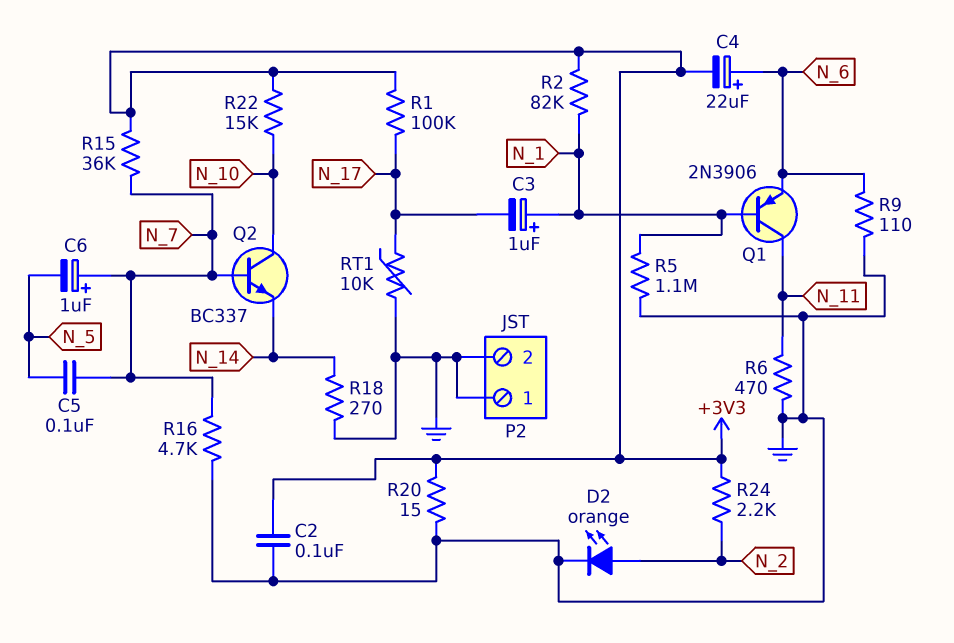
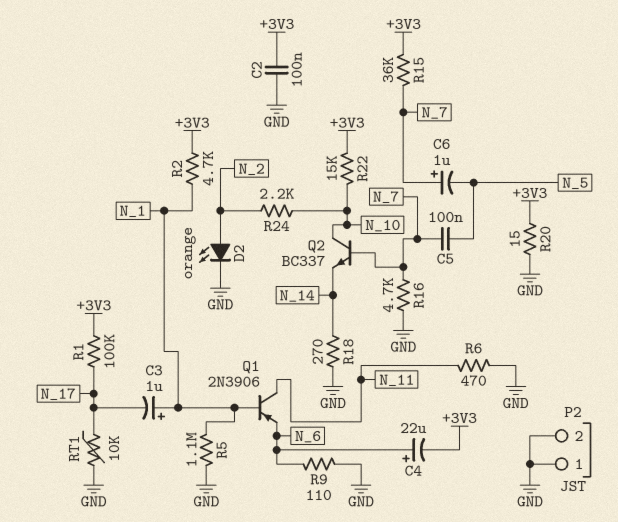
R2: 82k (+3V3, N_1) -> 4.7k (+3V3, N_1)
R24: 2.2k (+3V3, N_2) -> 2.2k (N_2, N_10)

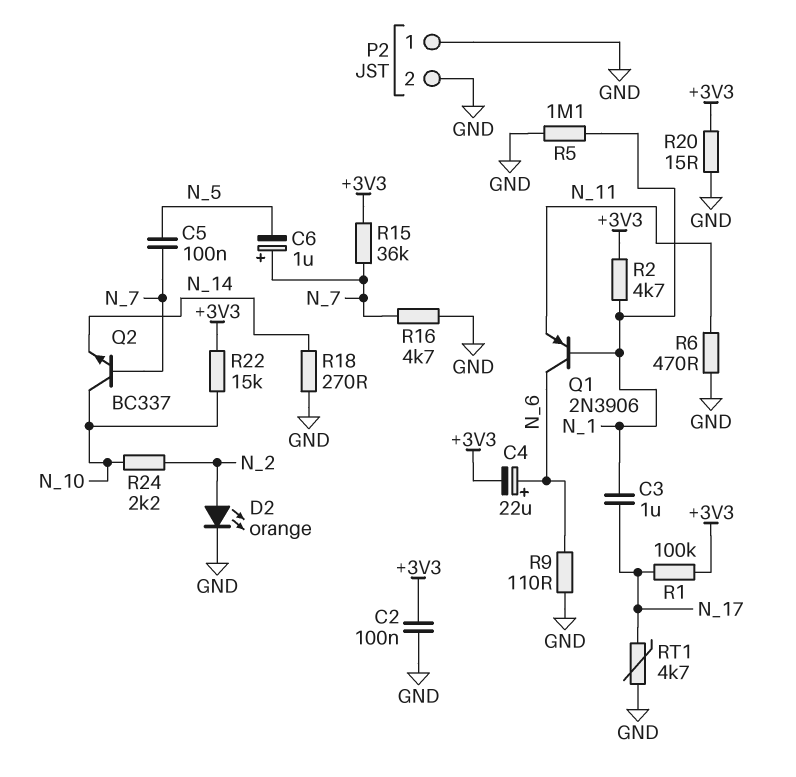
C3: 1uF (plus N_1, minus N_17) -> 1uF (N_1, N_17)
Q1: PNP 2N3906 (B N_1, C N_11, E N_6) -> PNP 2N3906 (B N_1, C N_6, E N_11)
RT1: 10k (GND, N_17) -> 4.7k (GND, N_17)

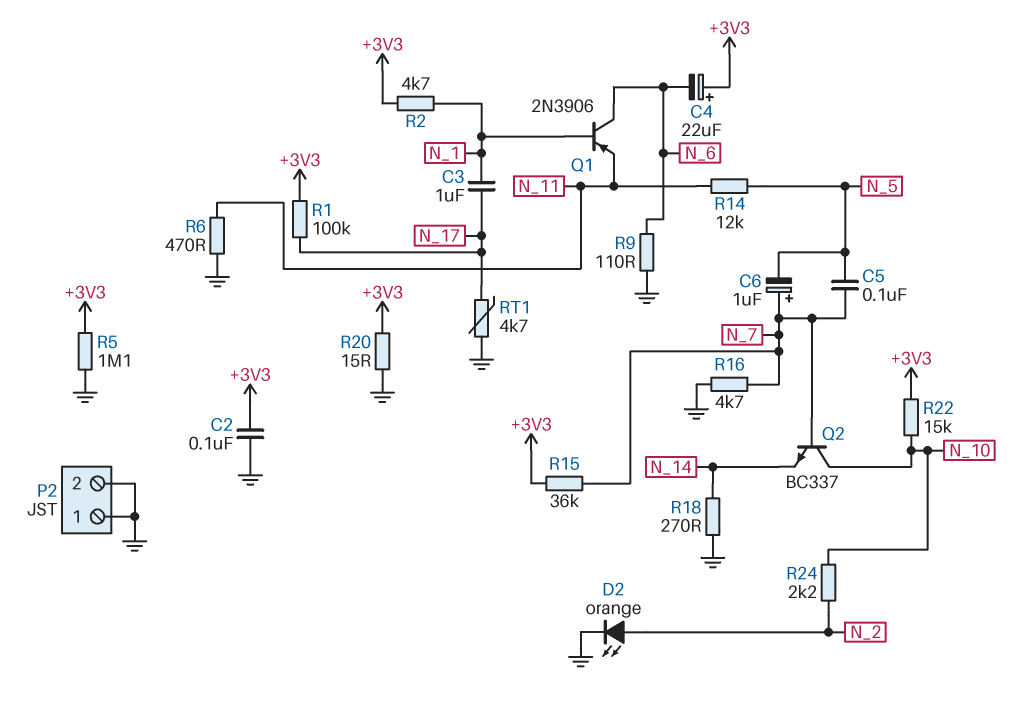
C4: 22uF (plus N_6, minus +3V3) -> 22uF (plus +3V3, minus N_6)
R5: 1.1M (GND, N_1) -> 1.1M (+3V3, GND)
R14: none -> 12k (N_5, N_11)

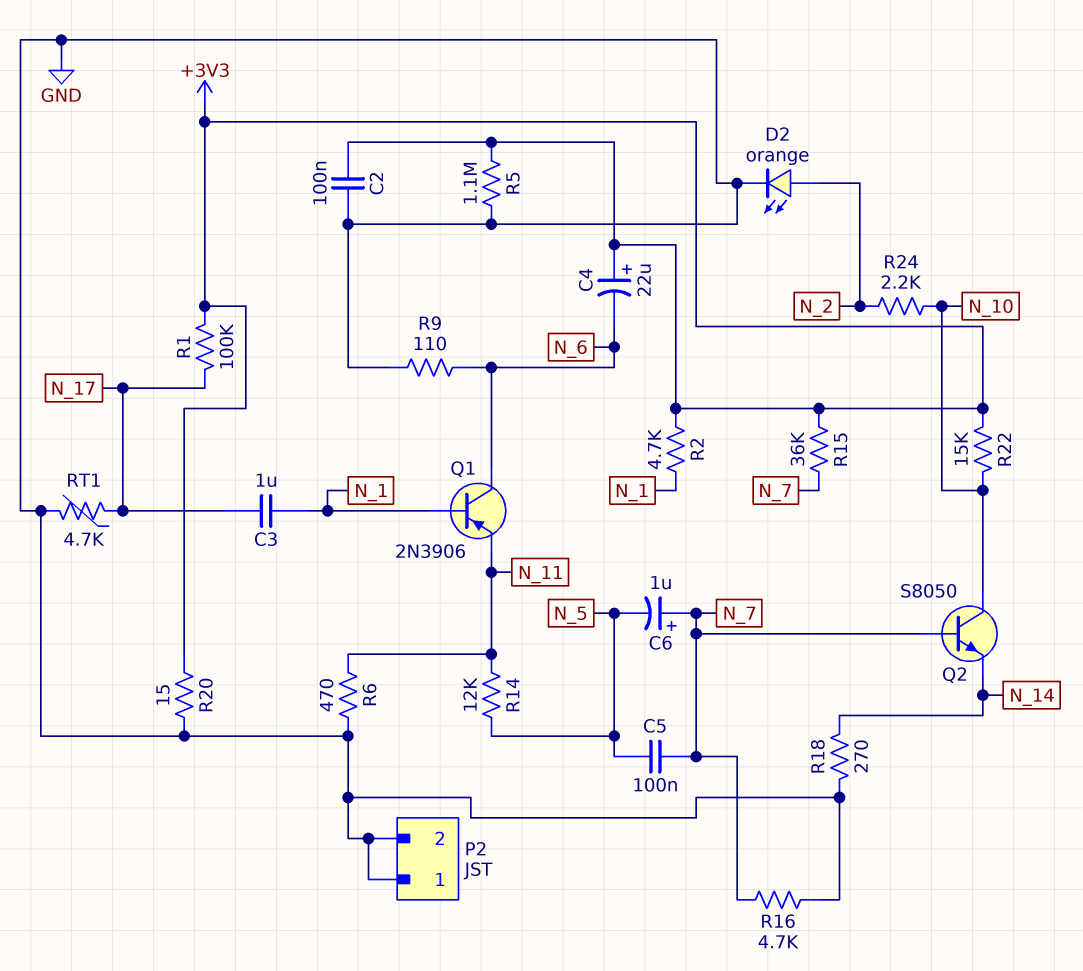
Q2: NPN BC337 (B N_7, C N_10, E N_14) -> NPN S8050 (B N_7, C N_10, E N_14)

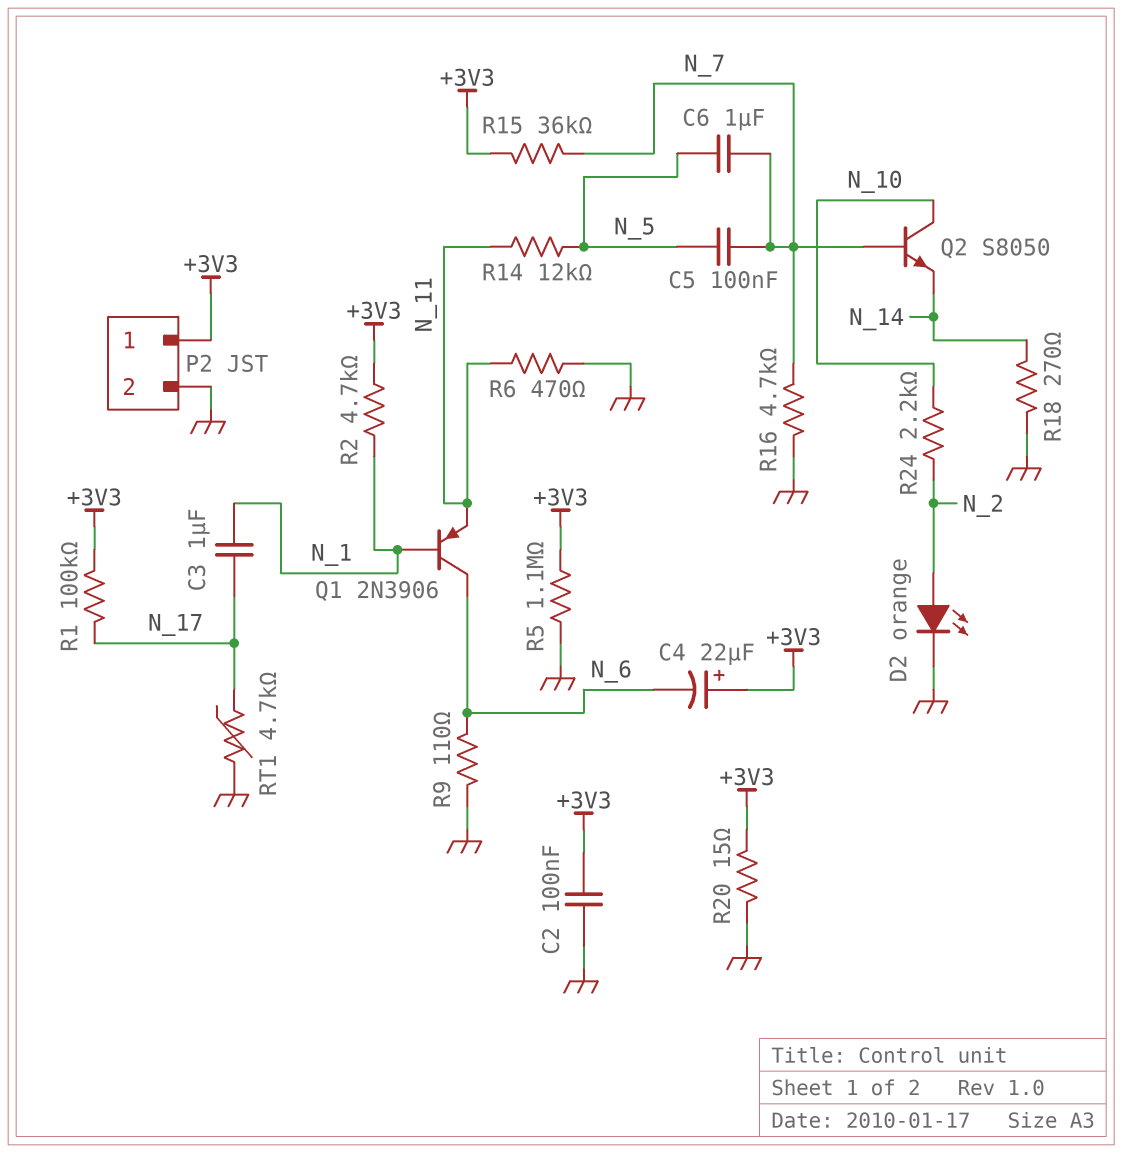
C6: 1uF (plus N_7, minus N_5) -> 1uF (N_5, N_7)
P2 pin 1: GND -> +3V3
R22: 15k (+3V3, N_10) -> none

